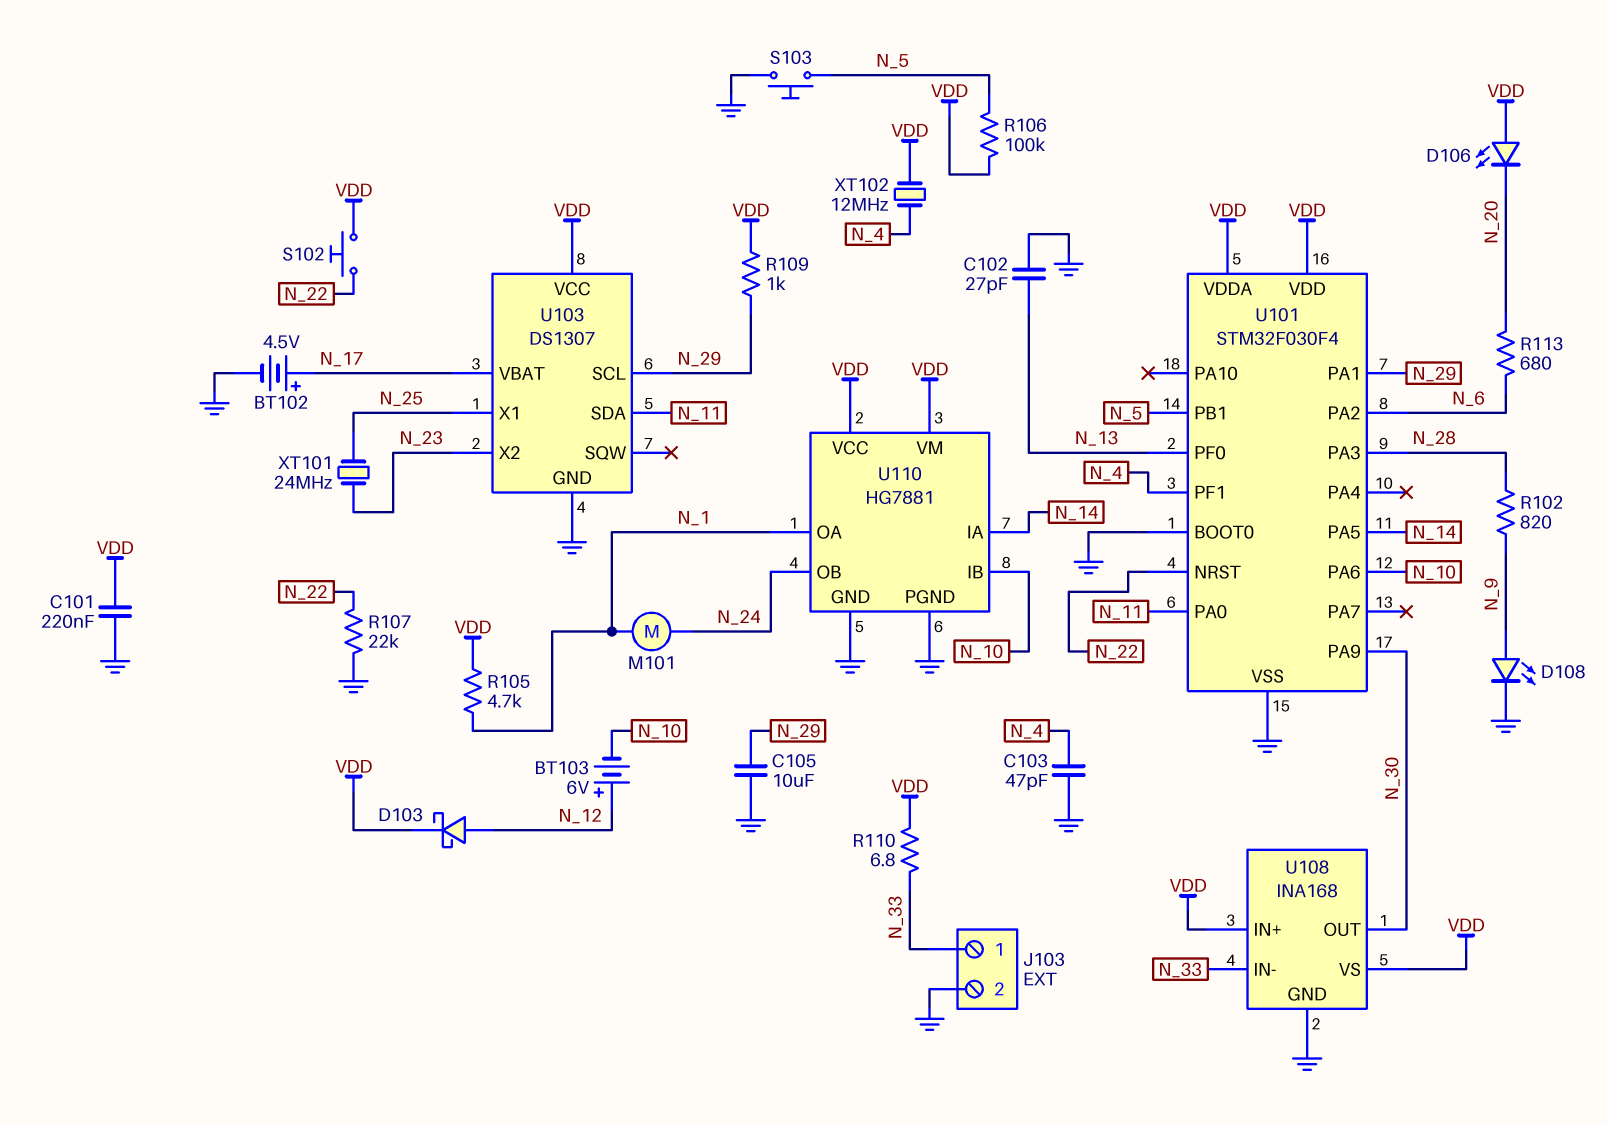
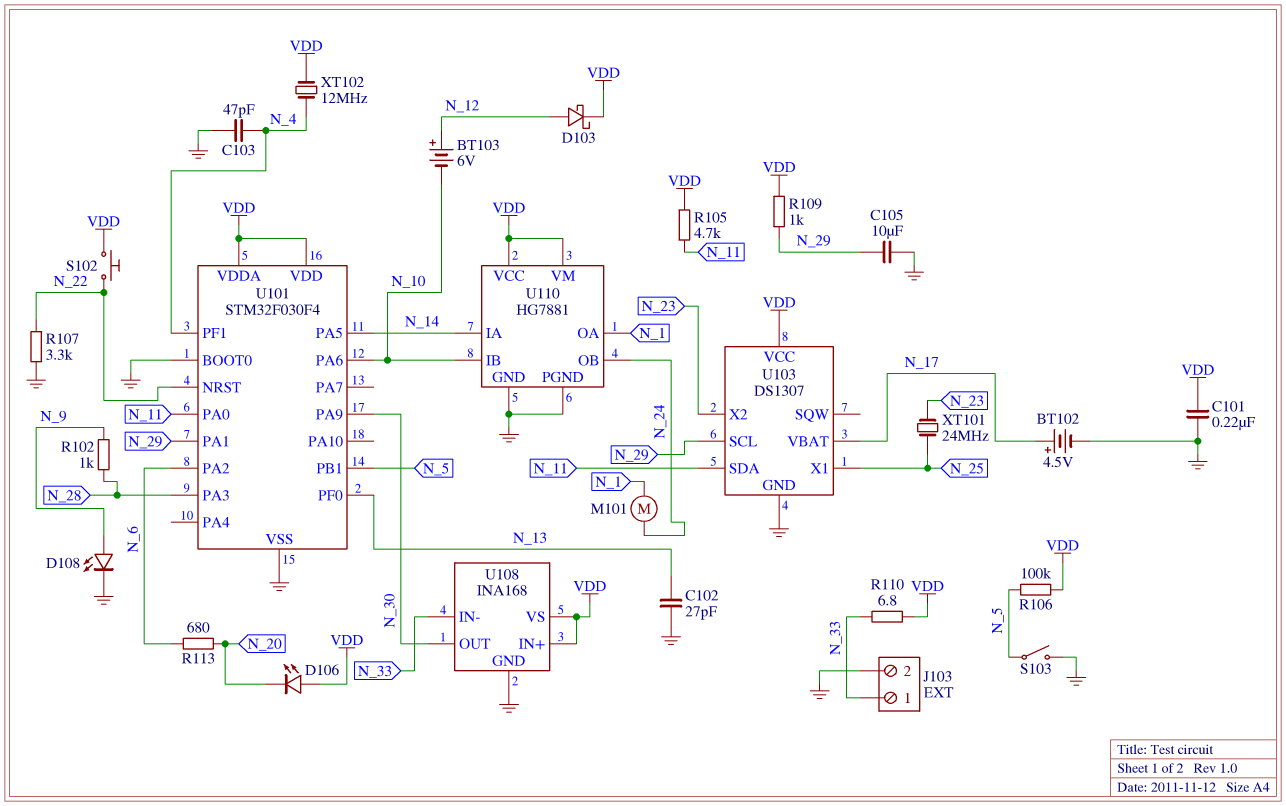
R102: 820 (N_9, N_28) -> 1k (N_9, N_28)
R105: 4.7k (N_1, VDD) -> 4.7k (N_11, VDD)
R107: 22k (GND, N_22) -> 3.3k (GND, N_22)
S103: button (GND, N_5) -> switch (GND, N_5)

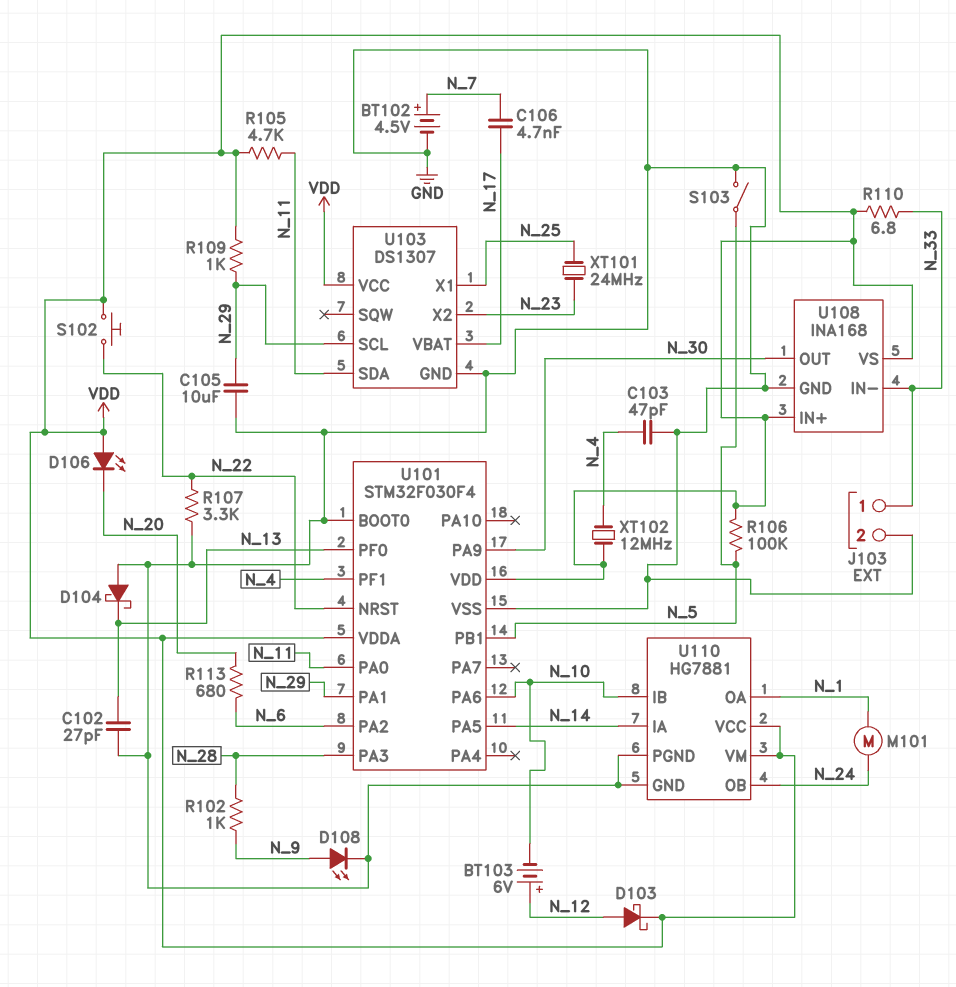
BT102: 4.5V (plus N_17, minus GND) -> 4.5V (plus N_7, minus GND)
C101: 220nF (GND, VDD) -> none
C106: none -> 4.7nF (N_7, N_17)
D104: none -> schottky (A GND, K N_13)

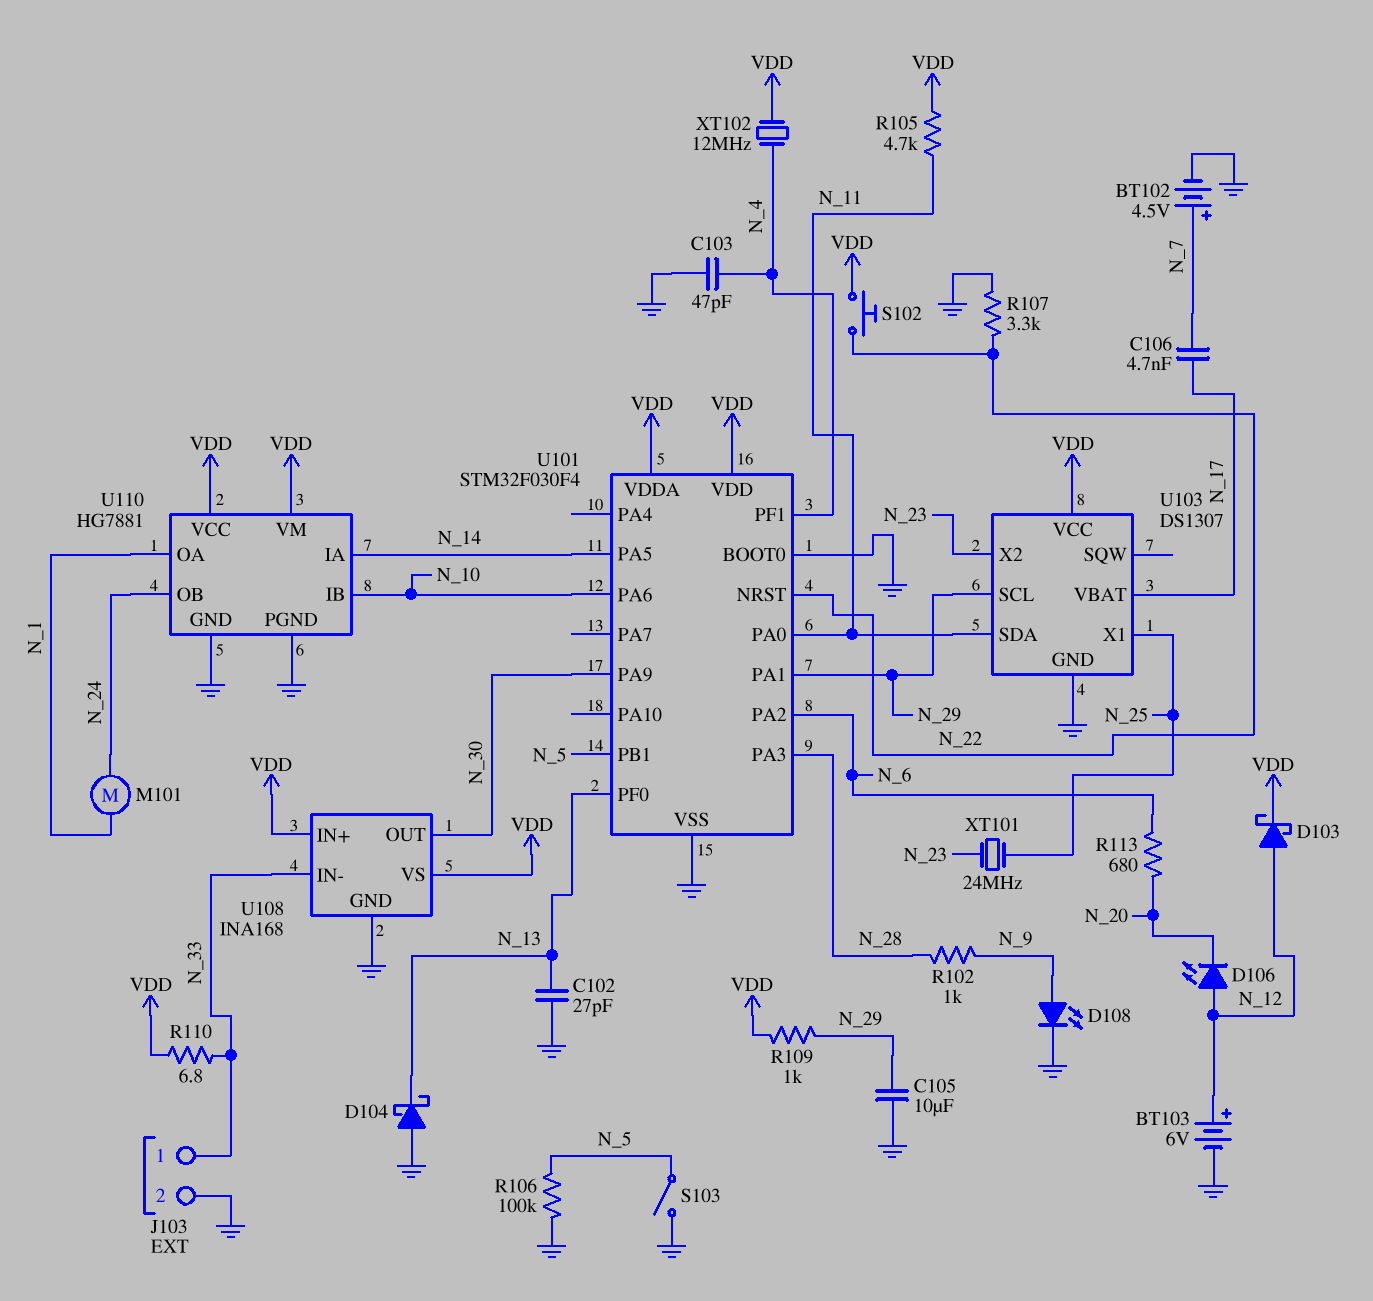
BT103: 6V (plus N_12, minus N_10) -> 6V (plus N_12, minus GND)
D106: LED (A VDD, K N_20) -> LED (A N_12, K N_20)
R106: 100k (N_5, VDD) -> 100k (GND, N_5)

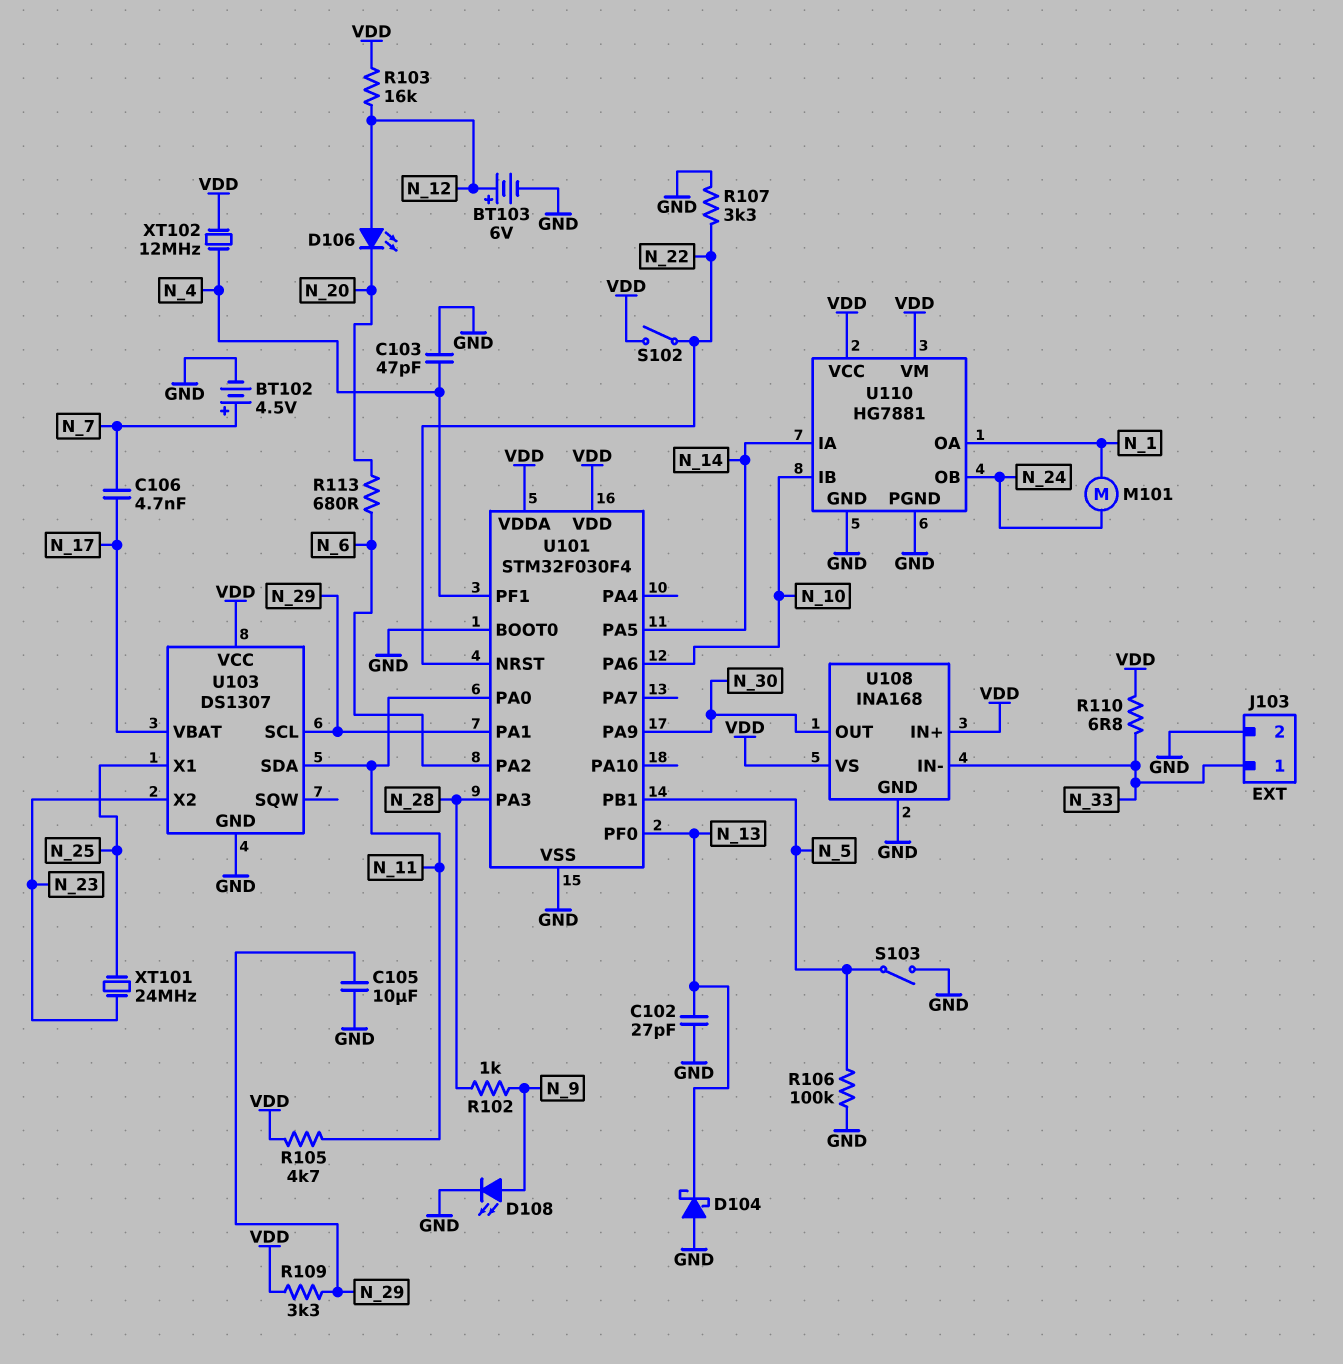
D103: schottky (A N_12, K VDD) -> none
R103: none -> 16k (N_12, VDD)
R109: 1k (N_29, VDD) -> 3.3k (N_29, VDD)
S102: button (N_22, VDD) -> switch (N_22, VDD)

